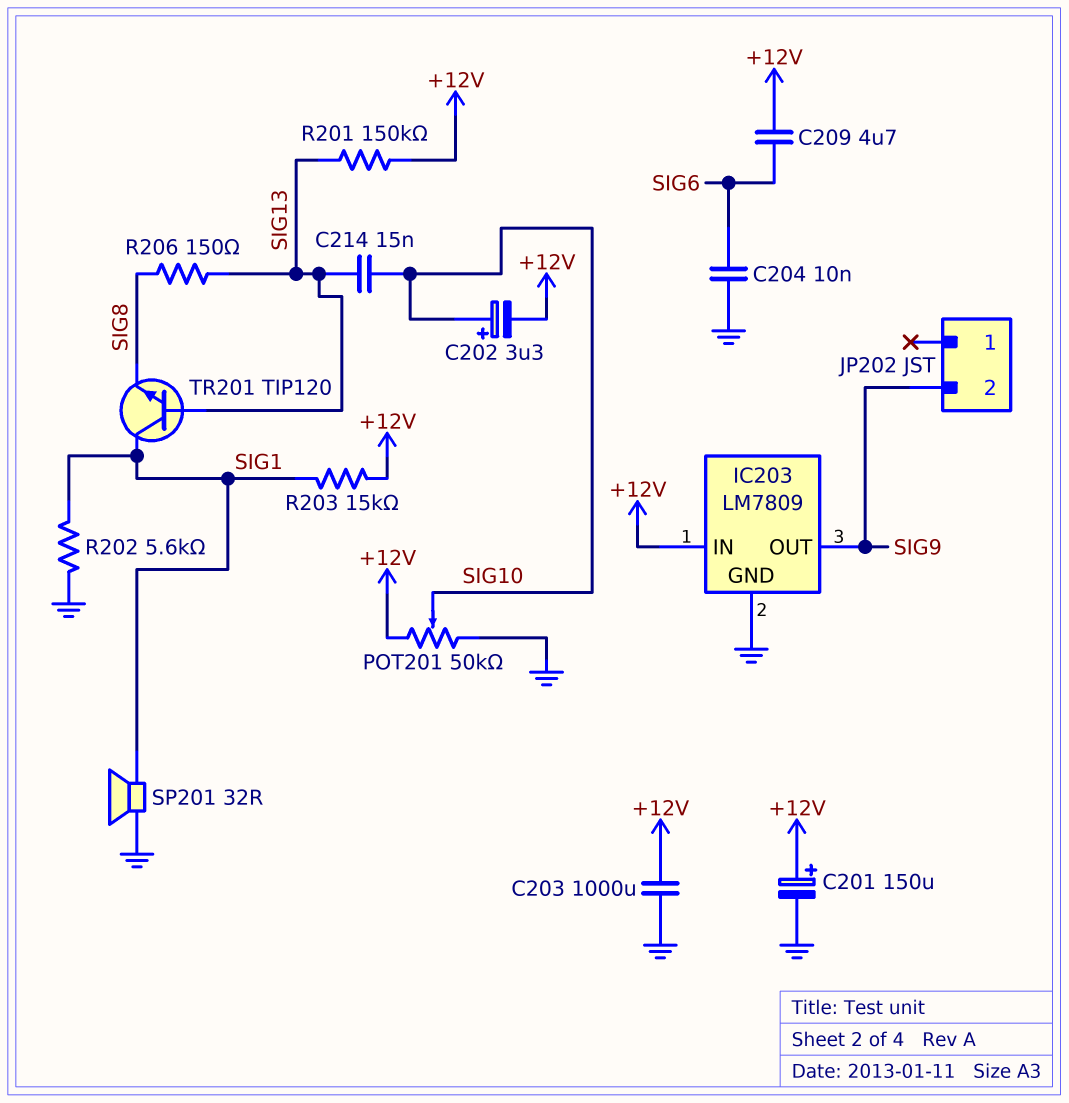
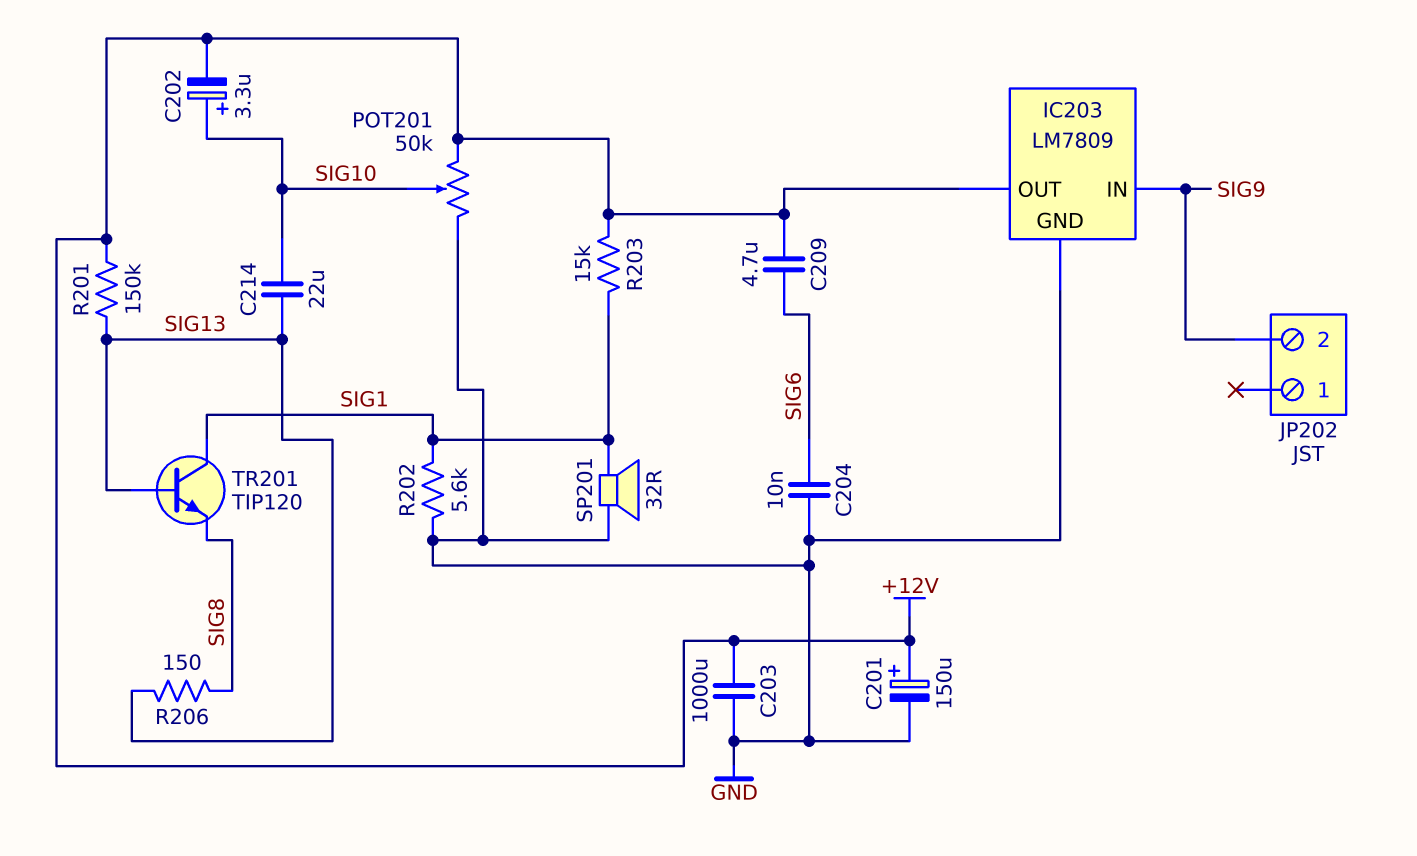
C214: 15nF (SIG10, SIG13) -> 22uF (SIG10, SIG13)
IC203 pin IN: +12V -> SIG9
IC203 pin OUT: SIG9 -> +12V

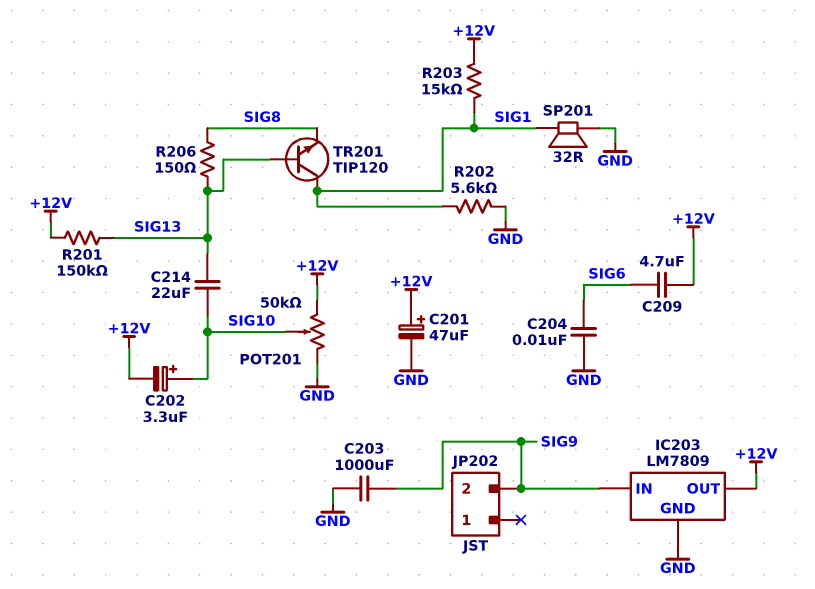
C201: 150uF (plus +12V, minus GND) -> 47uF (plus +12V, minus GND)
C203: 1000uF (+12V, GND) -> 1000uF (GND, SIG9)

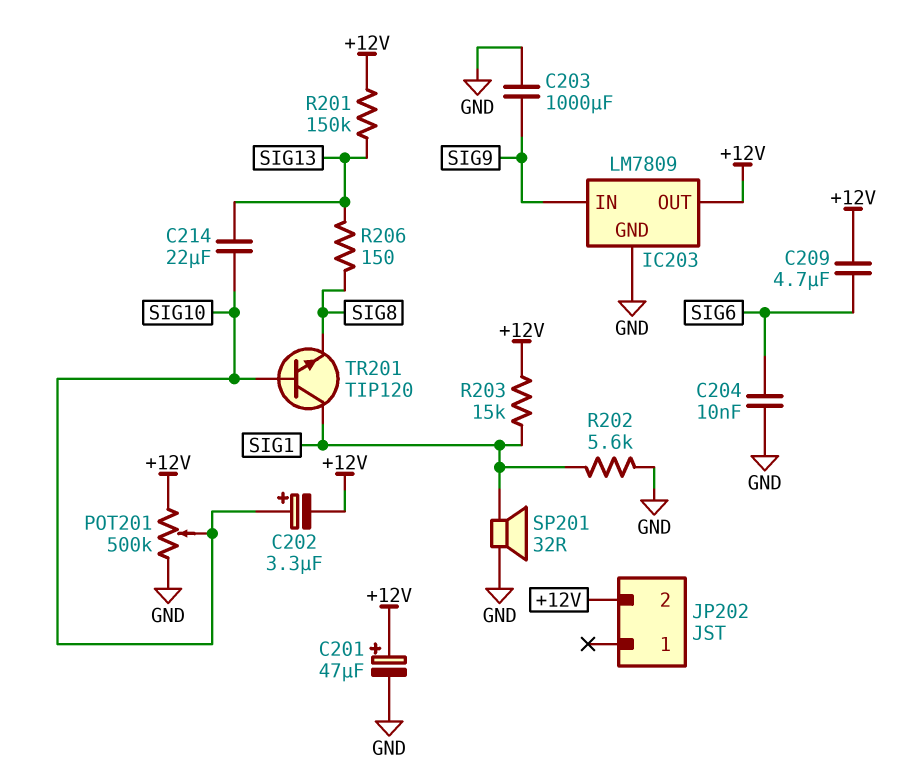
JP202 pin 2: SIG9 -> +12V
POT201: 50k (+12V, GND, wiper SIG10) -> 500k (+12V, GND, wiper SIG10)
TR201: NPN TIP120 (B SIG13, C SIG1, E SIG8) -> NPN TIP120 (B SIG10, C SIG1, E SIG8)

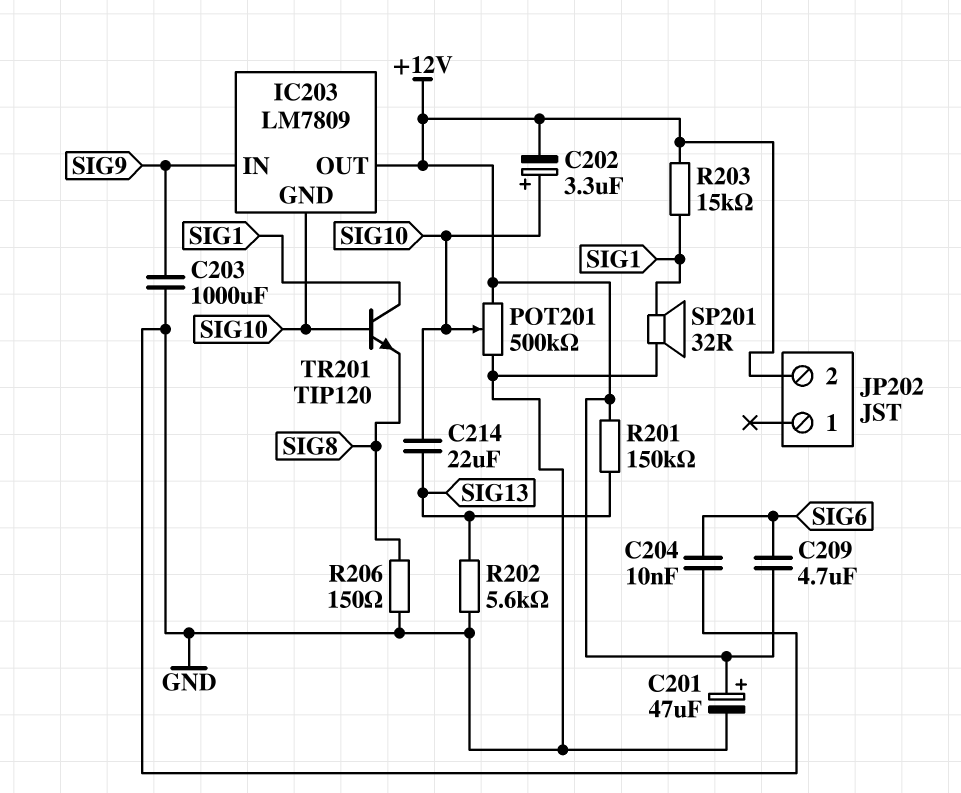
IC203 pin GND: GND -> SIG10
R202: 5.6k (GND, SIG1) -> 5.6k (GND, SIG13)
R206: 150 (SIG8, SIG13) -> 150 (GND, SIG8)

